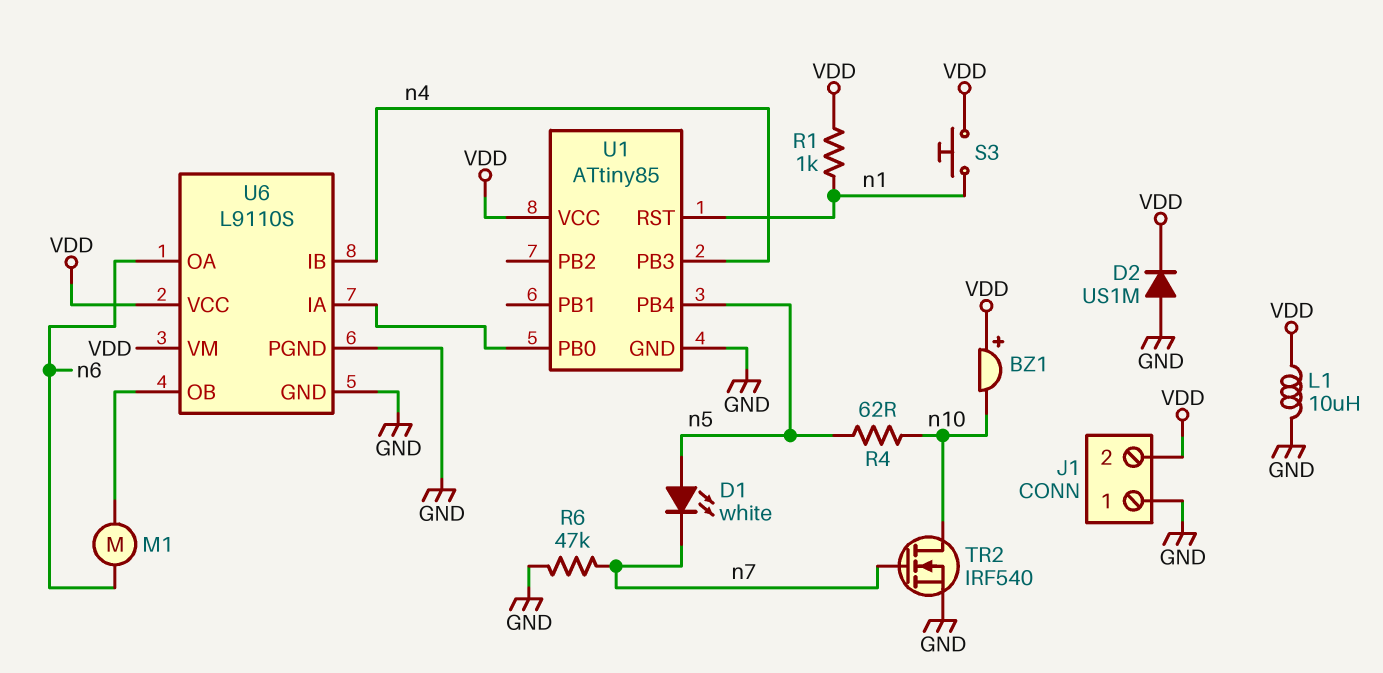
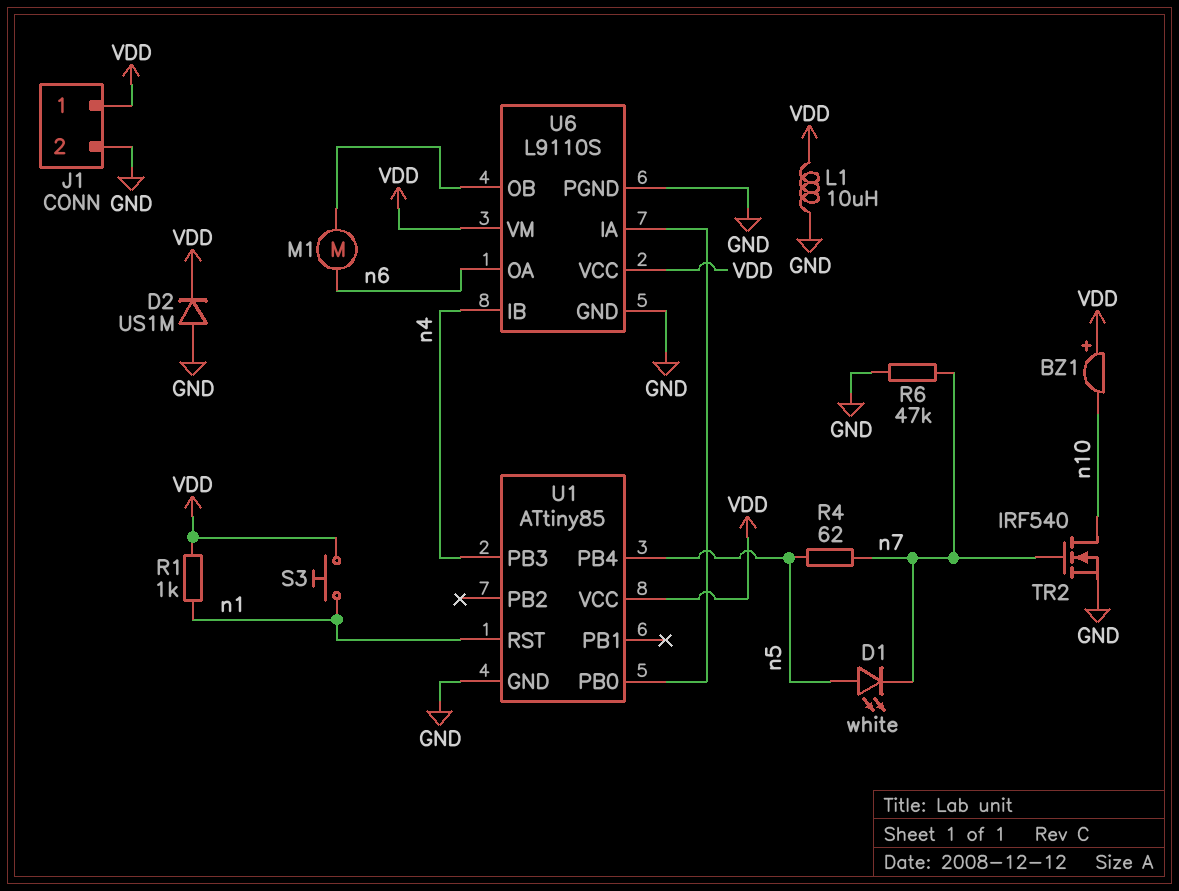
J1 pin 1: GND -> VDD
J1 pin 2: VDD -> GND
R4: 62 (n5, n10) -> 62 (n5, n7)

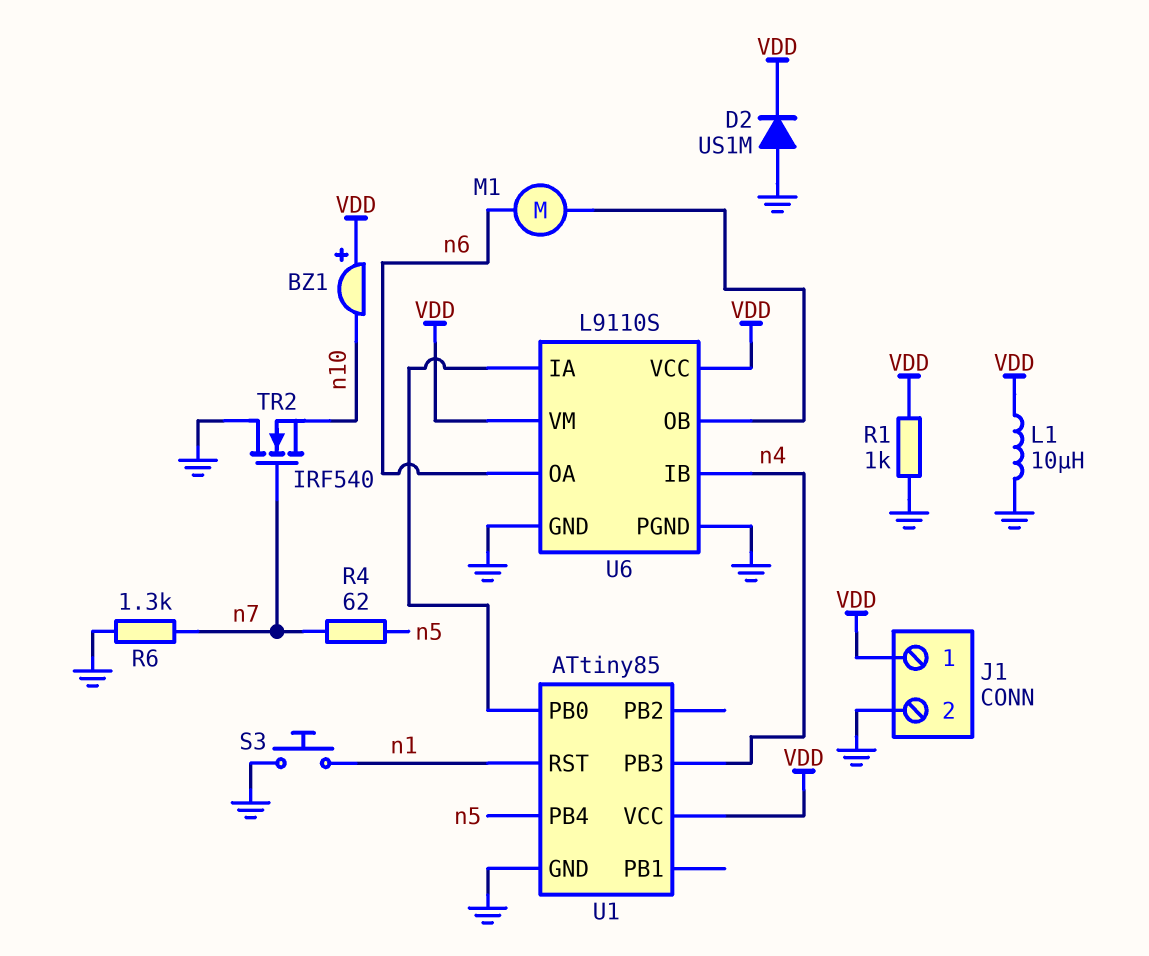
D1: LED white (A n5, K n7) -> none
R1: 1k (VDD, n1) -> 1k (GND, VDD)
R6: 47k (GND, n7) -> 1.3k (GND, n7)
S3: button (VDD, n1) -> button (GND, n1)
TR2: NMOS IRF540 (G n7, D n10, S GND) -> NMOS IRF540 (G n7, D GND, S n10)

